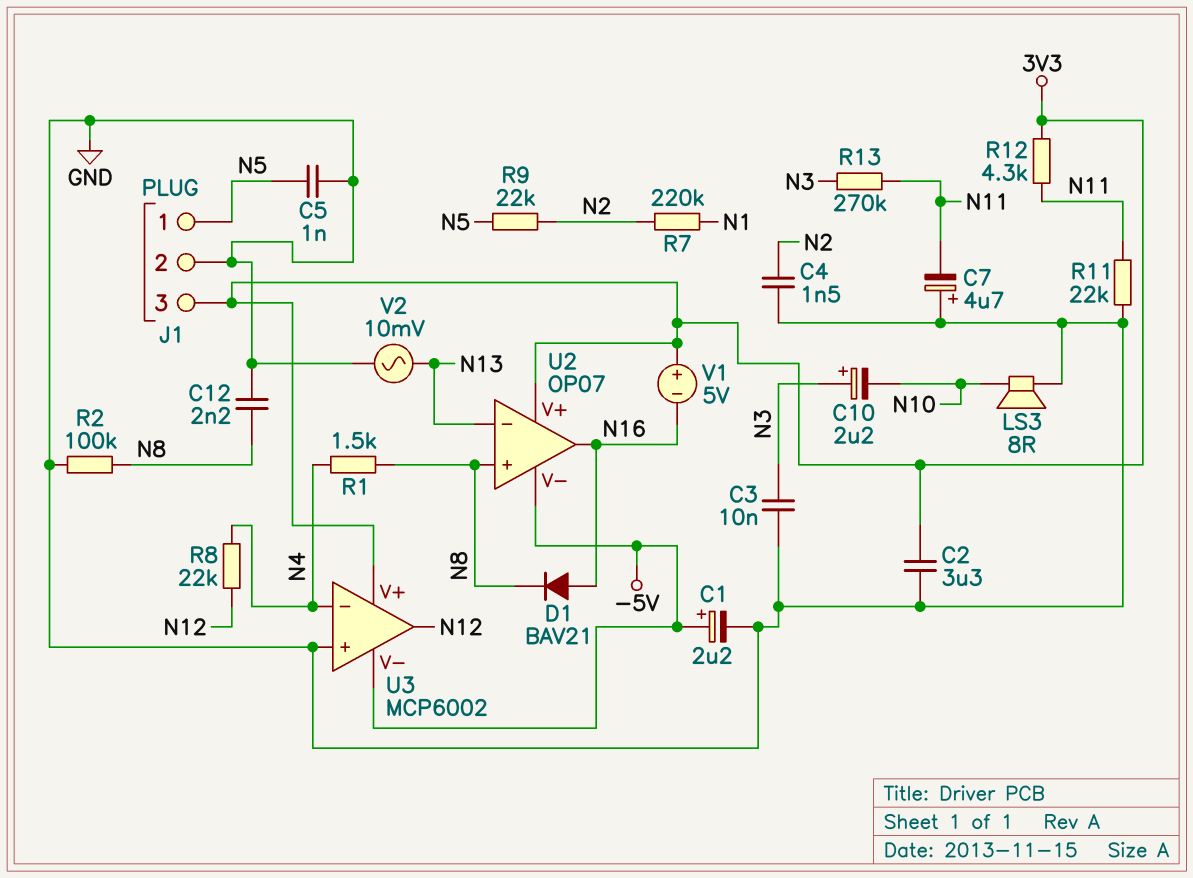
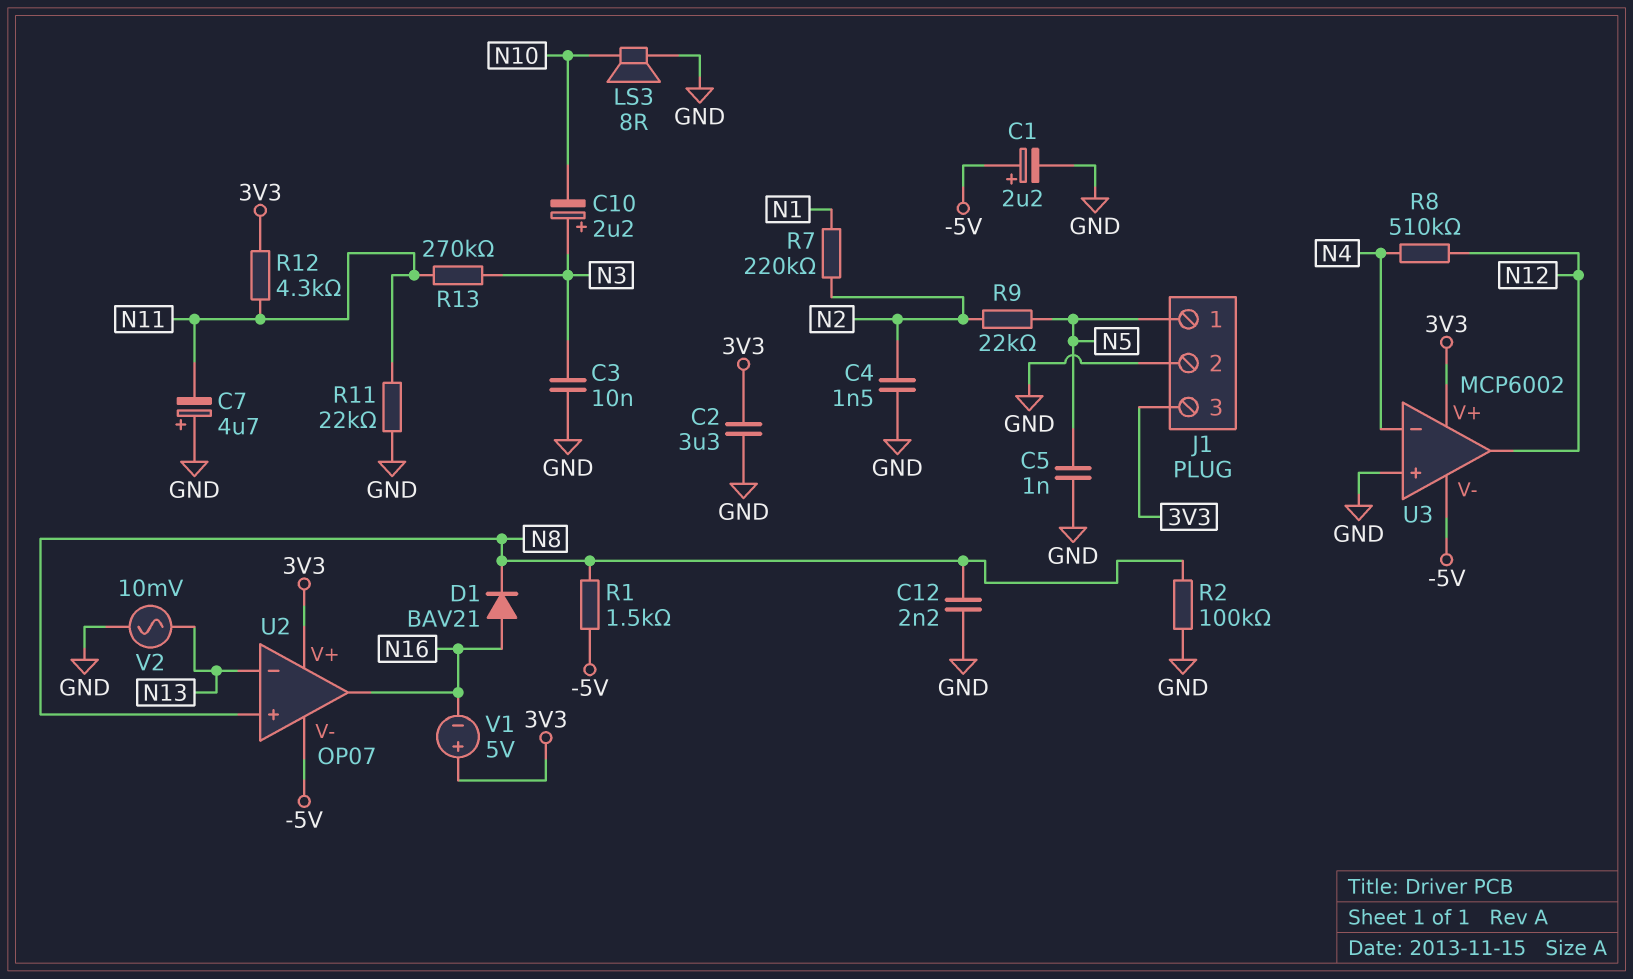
R1: 1.5k (N4, N8) -> 1.5k (-5V, N8)
R8: 22k (N4, N12) -> 510k (N4, N12)

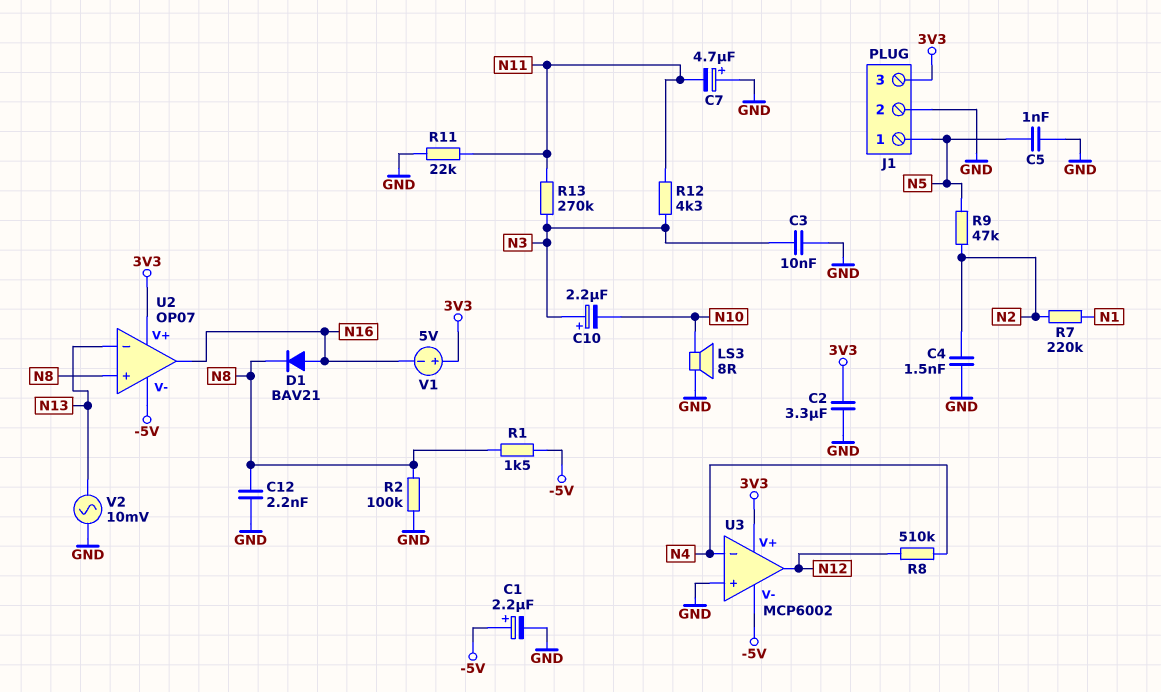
R9: 22k (N2, N5) -> 47k (N2, N5)
R12: 4.3k (3V3, N11) -> 4.3k (N3, N11)

